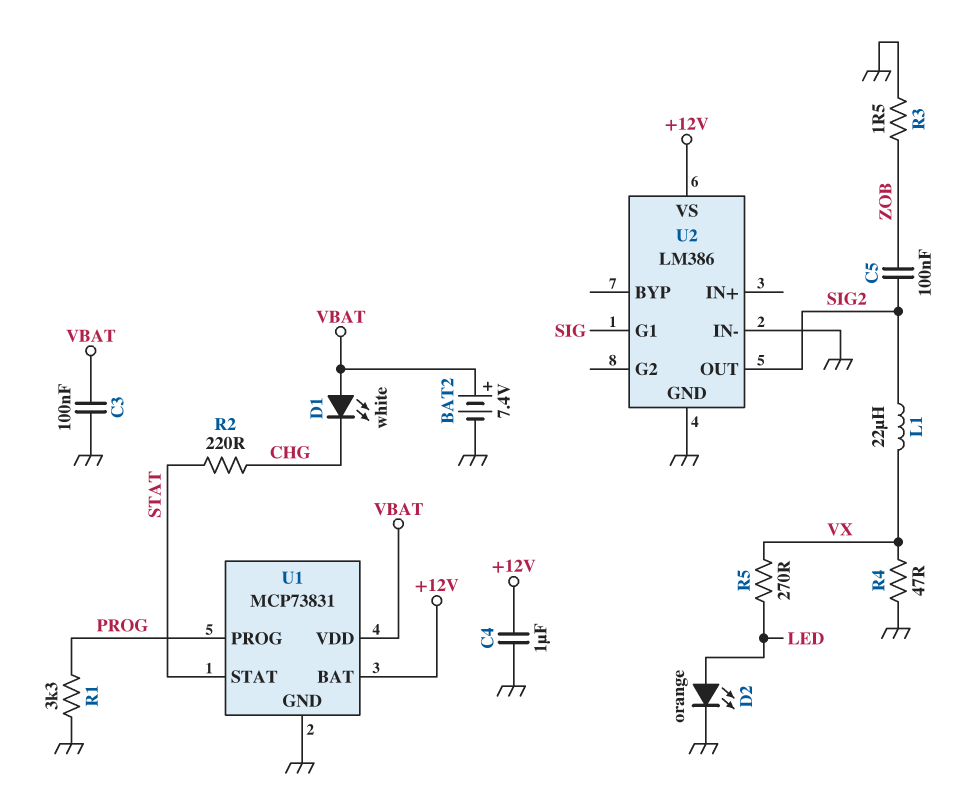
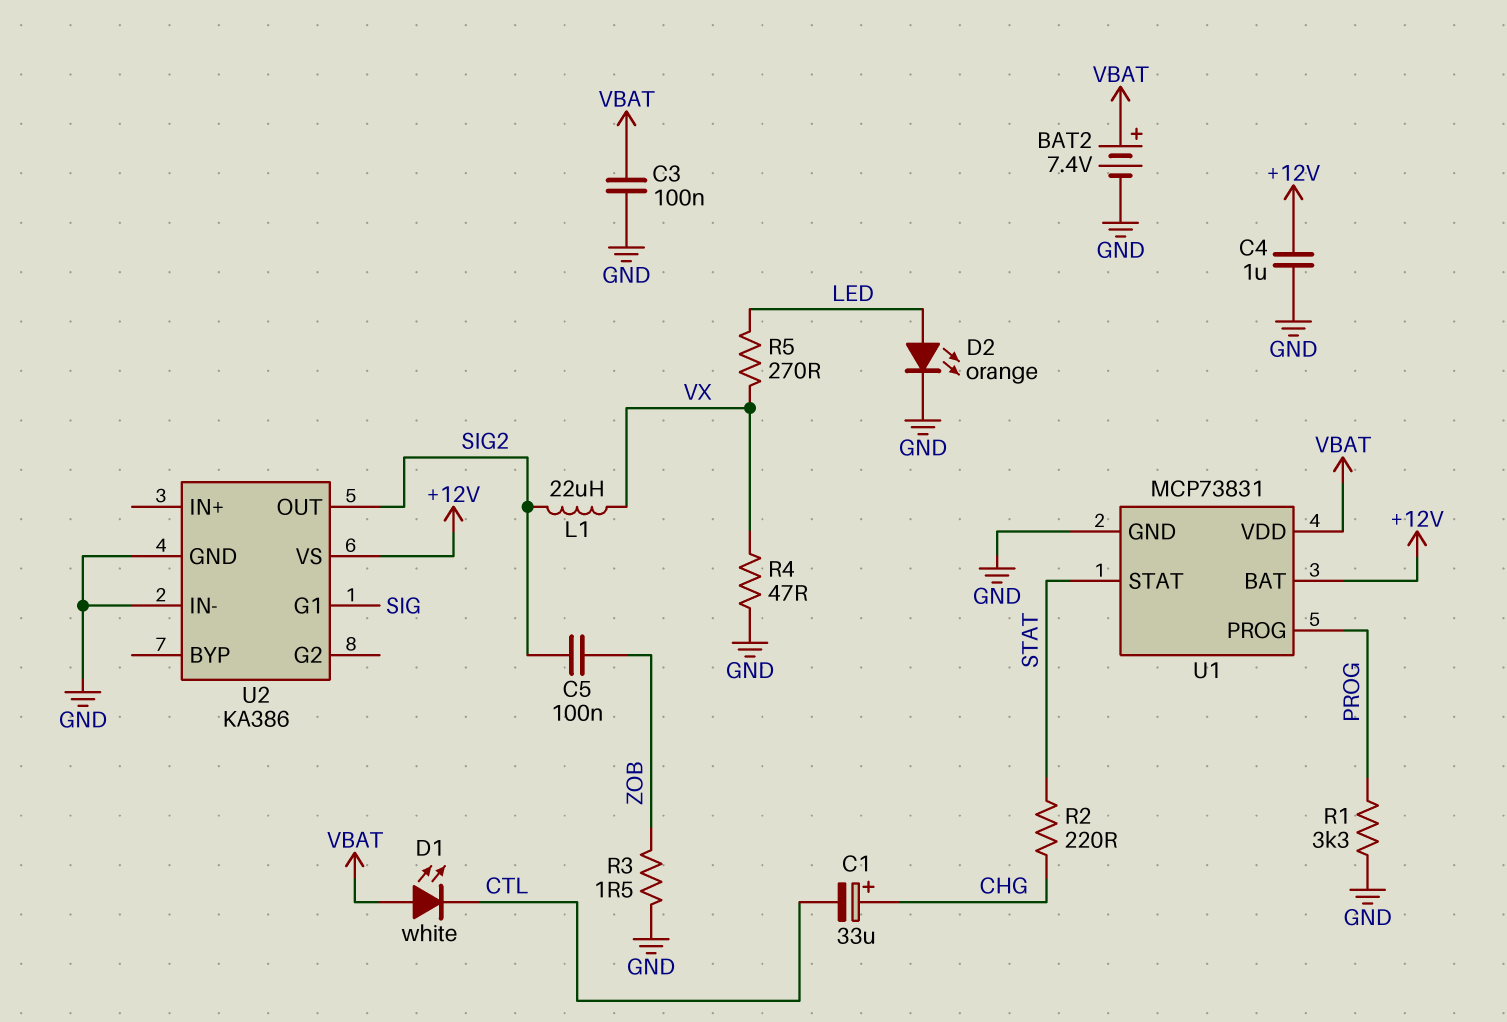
C1: none -> 33uF (plus CHG, minus CTL)
D1: LED white (A VBAT, K CHG) -> LED white (A VBAT, K CTL)
U2: LM386 -> KA386

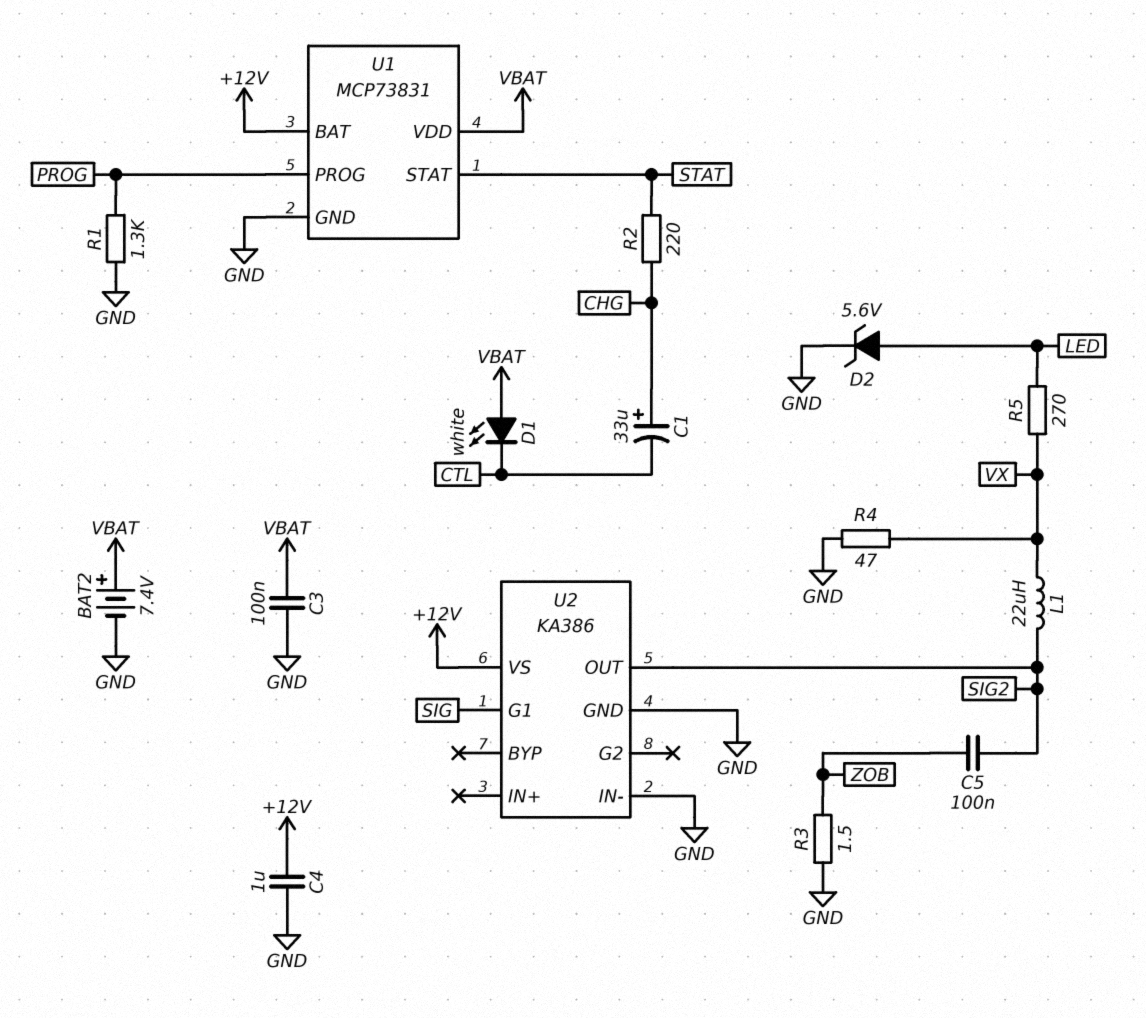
D2: LED orange (A LED, K GND) -> zener 5.6V (A LED, K GND)
R1: 3.3k (GND, PROG) -> 1.3k (GND, PROG)

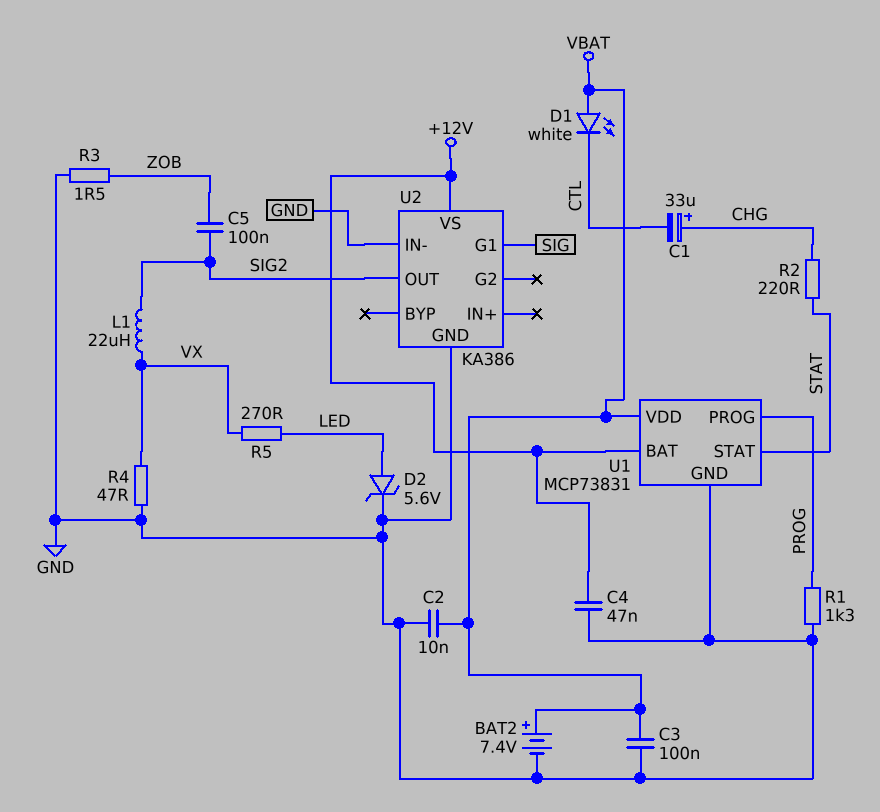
C2: none -> 10nF (GND, VBAT)
C4: 1uF (+12V, GND) -> 47nF (+12V, GND)

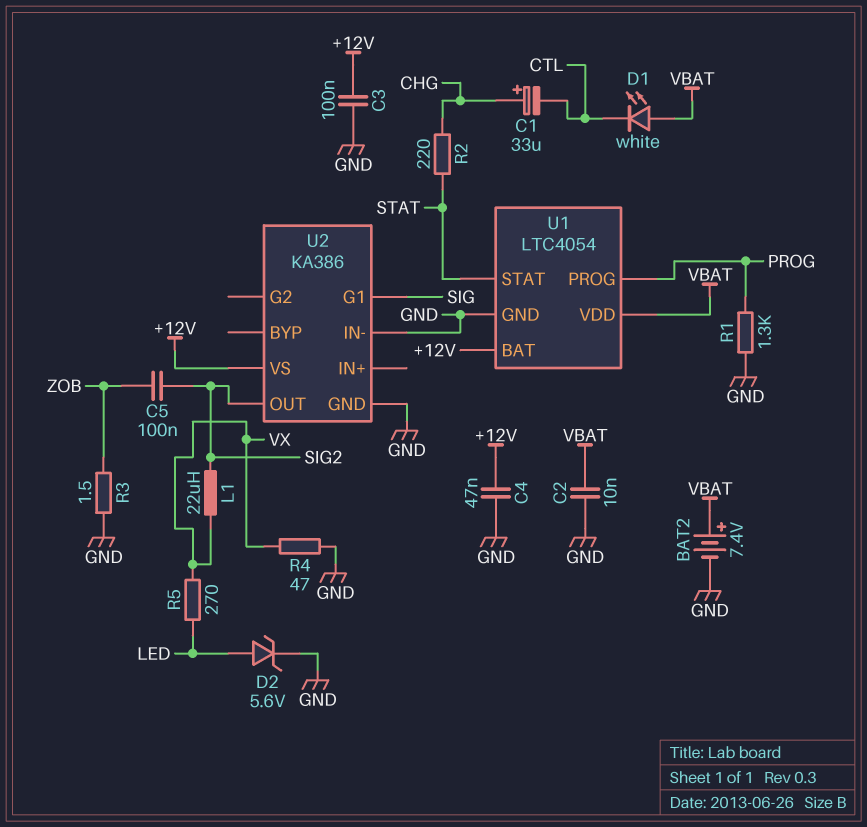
C3: 100nF (GND, VBAT) -> 100nF (+12V, GND)
U1: MCP73831 -> LTC4054

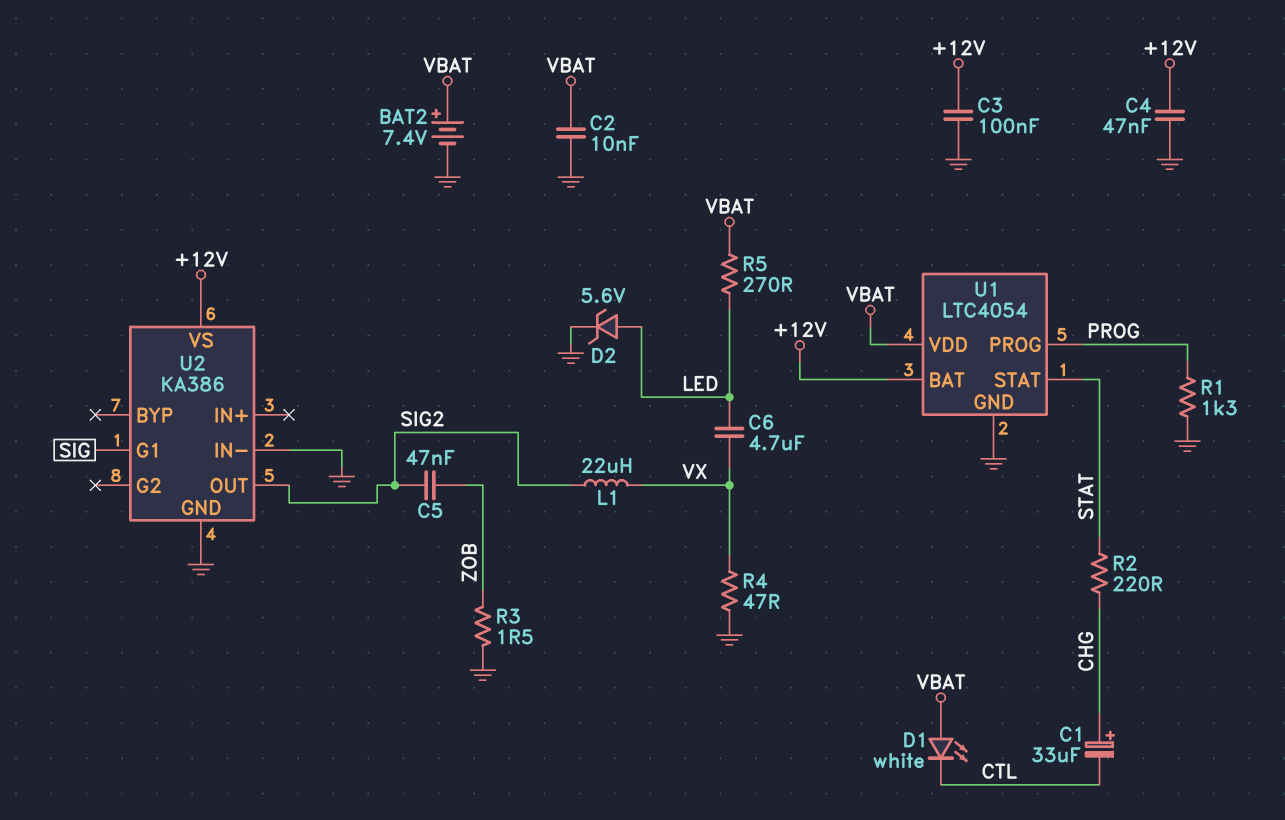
C5: 100nF (SIG2, ZOB) -> 47nF (SIG2, ZOB)
C6: none -> 4.7uF (LED, VX)
R5: 270 (LED, VX) -> 270 (LED, VBAT)

